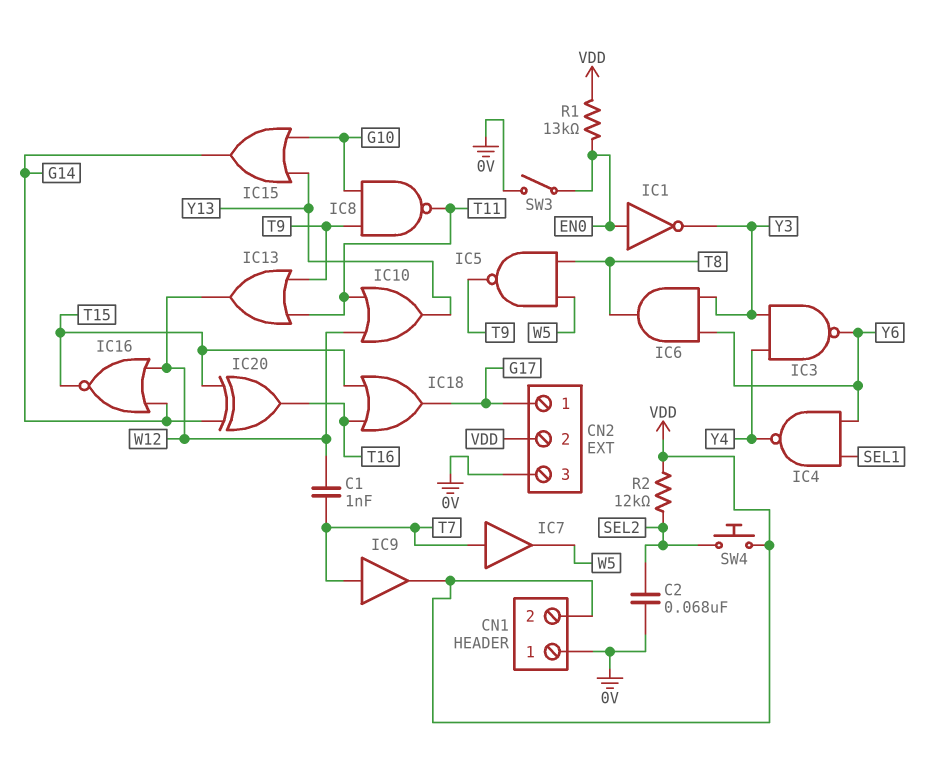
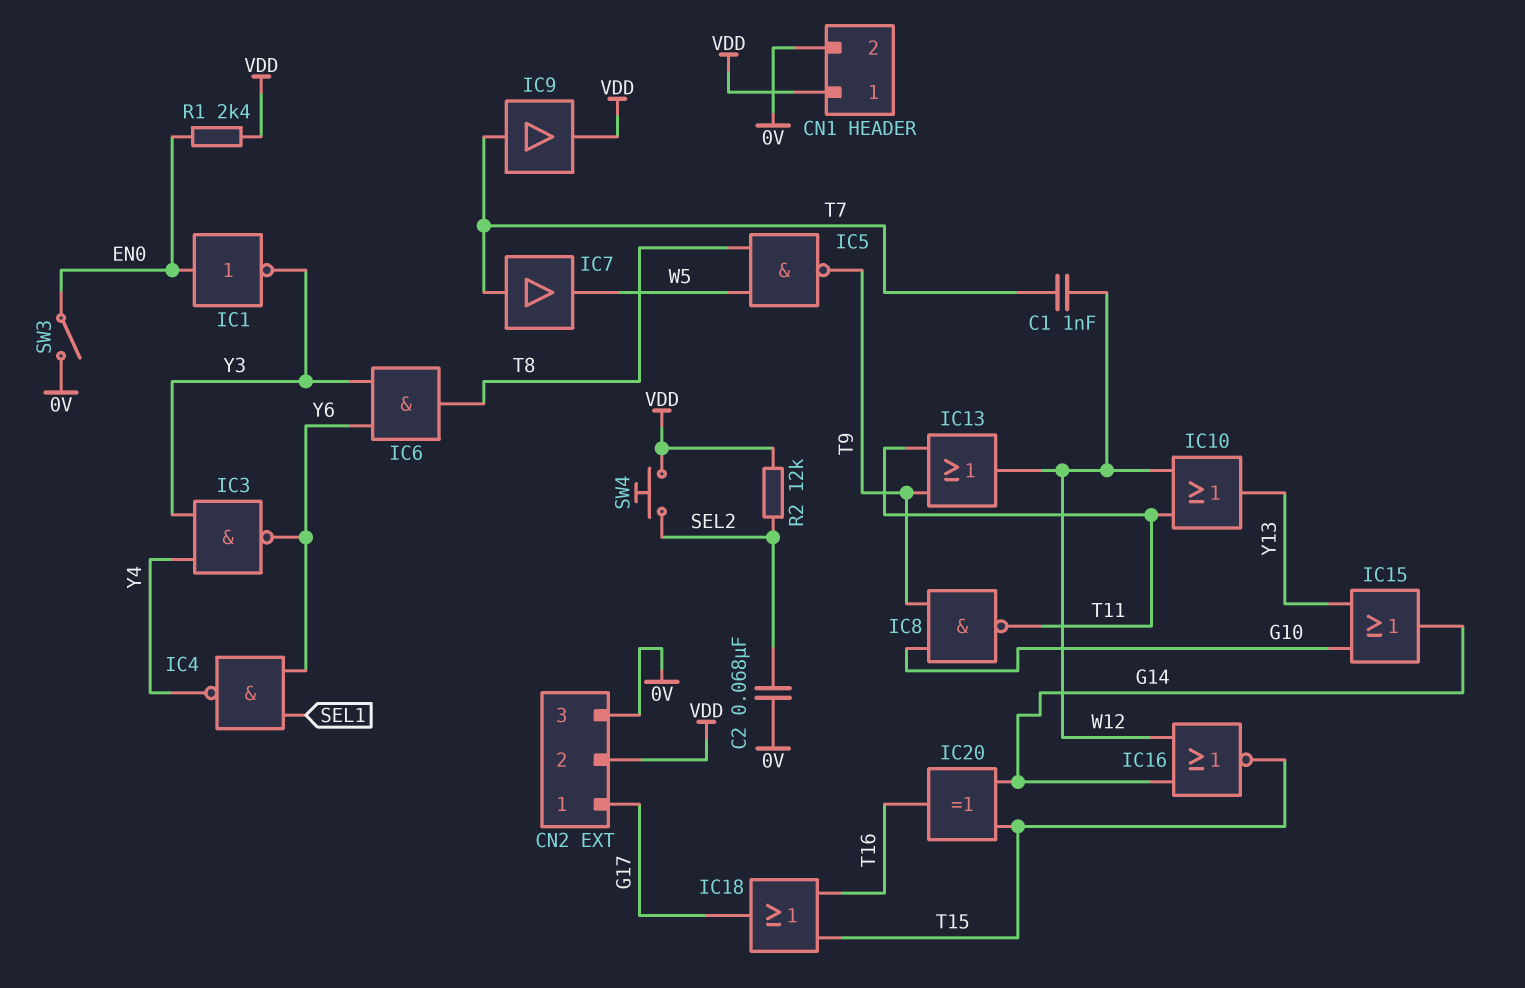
CN1 pin 1: 0V -> VDD
CN1 pin 2: VDD -> 0V
R1: 13k (EN0, VDD) -> 2.4k (EN0, VDD)

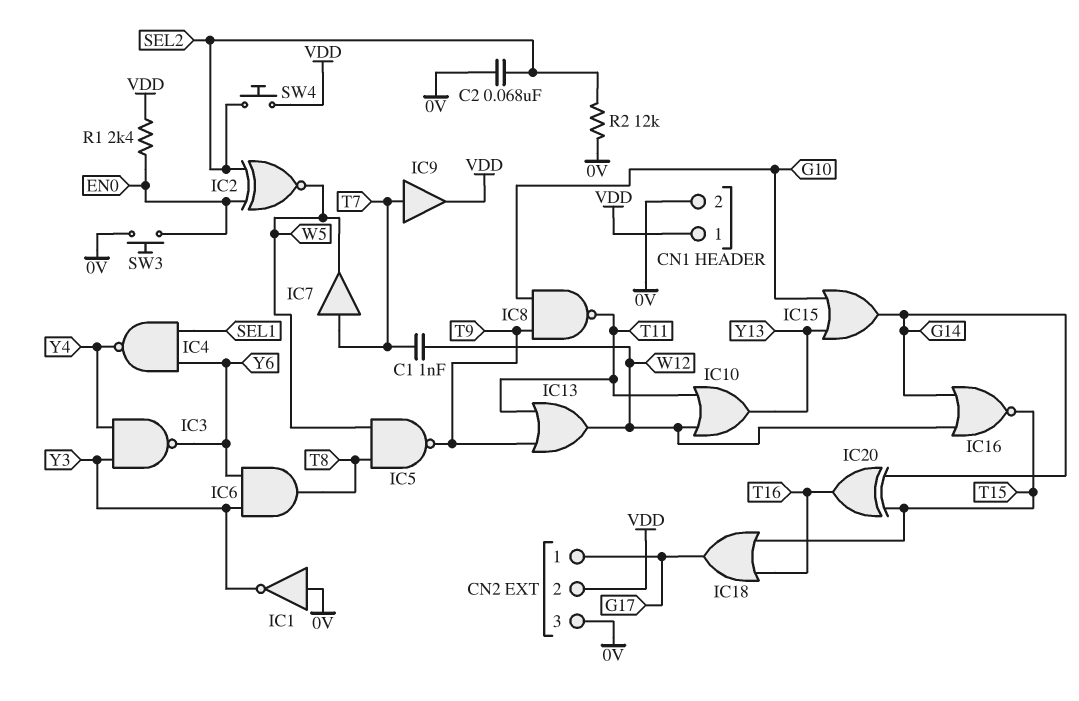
IC1: NOT (in EN0, out Y3) -> NOT (in 0V, out Y3)
IC2: none -> XNOR (in EN0, in SEL2, out W5)
R2: 12k (SEL2, VDD) -> 12k (0V, SEL2)
SW3: switch (0V, EN0) -> button (0V, EN0)

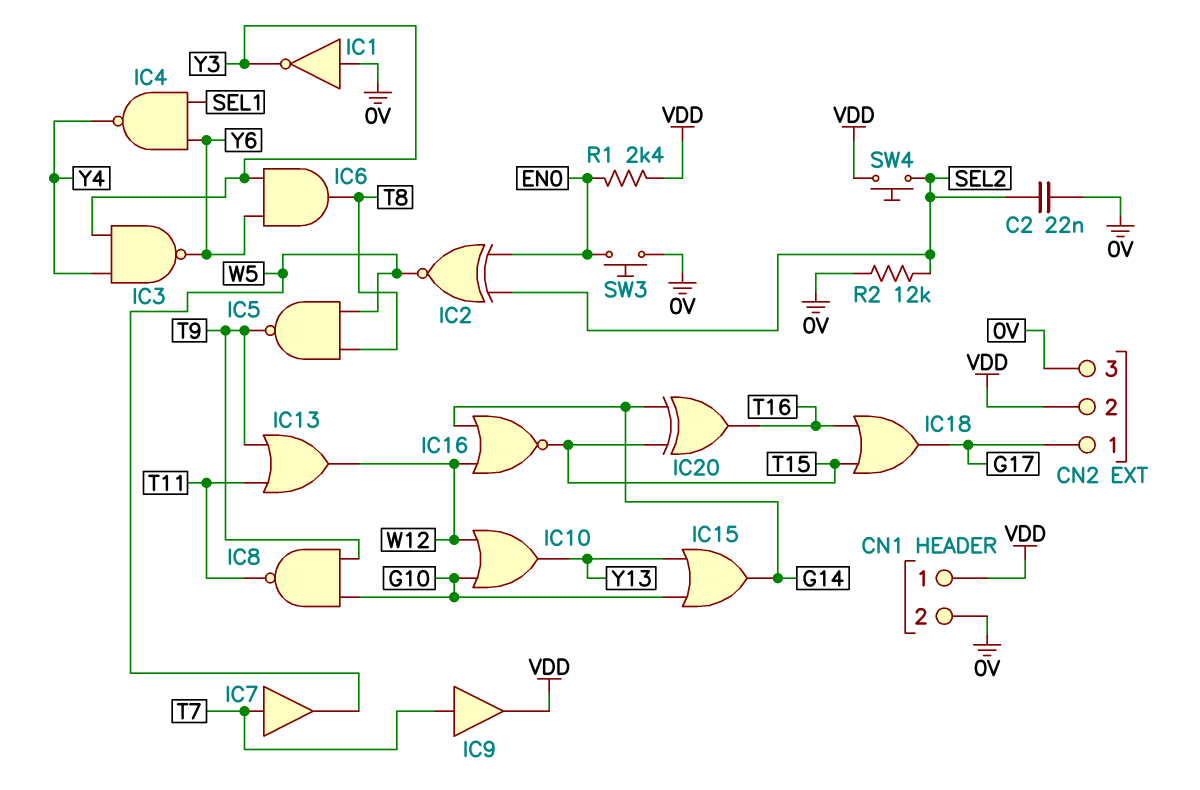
C1: 1nF (T7, W12) -> none
C2: 68nF (0V, SEL2) -> 22nF (0V, SEL2)
IC10: OR (in T11, in W12, out Y13) -> OR (in G10, in W12, out Y13)

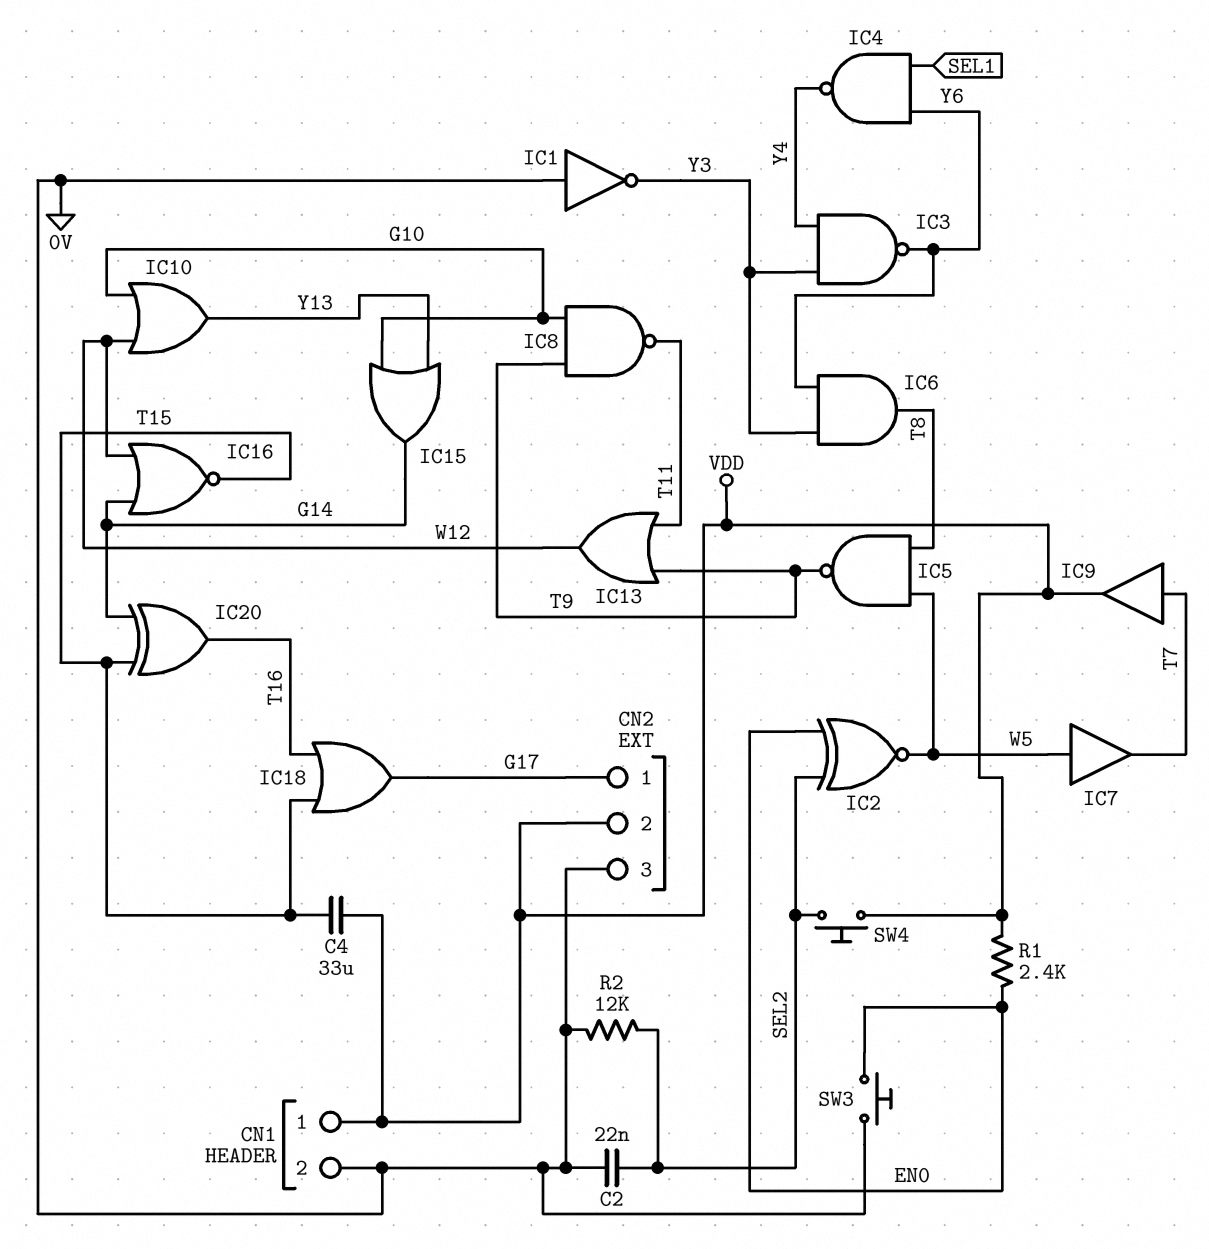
C4: none -> 33uF (T15, VDD)
IC7: buffer (in T7, out W5) -> buffer (in W5, out T7)

